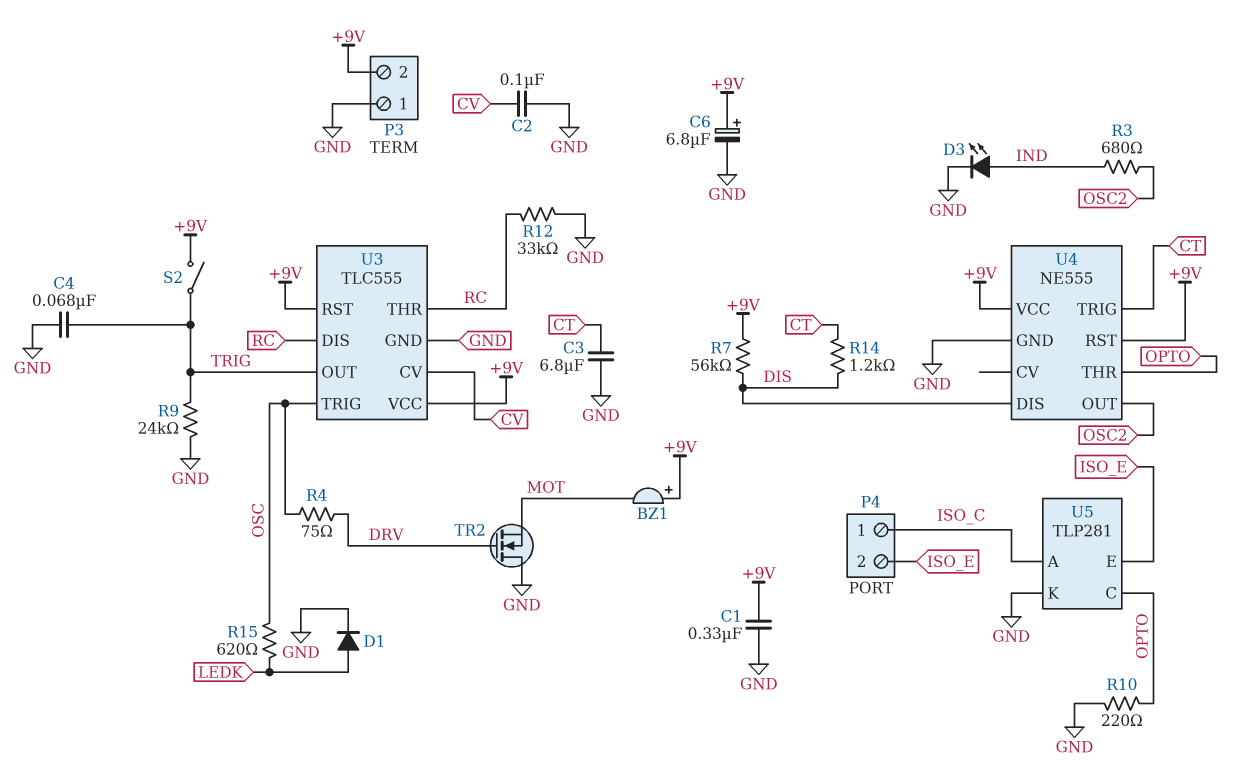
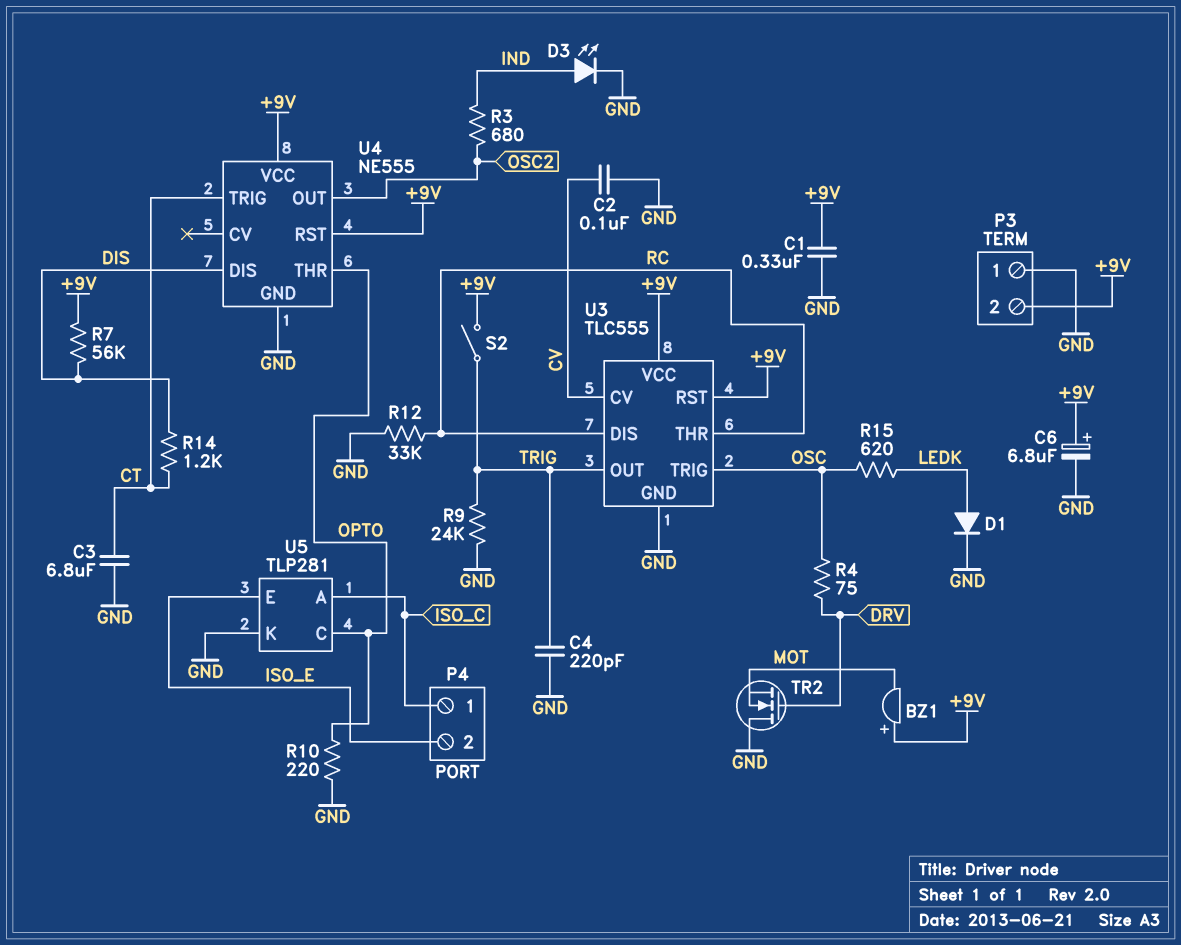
C4: 68nF (GND, TRIG) -> 220pF (GND, TRIG)

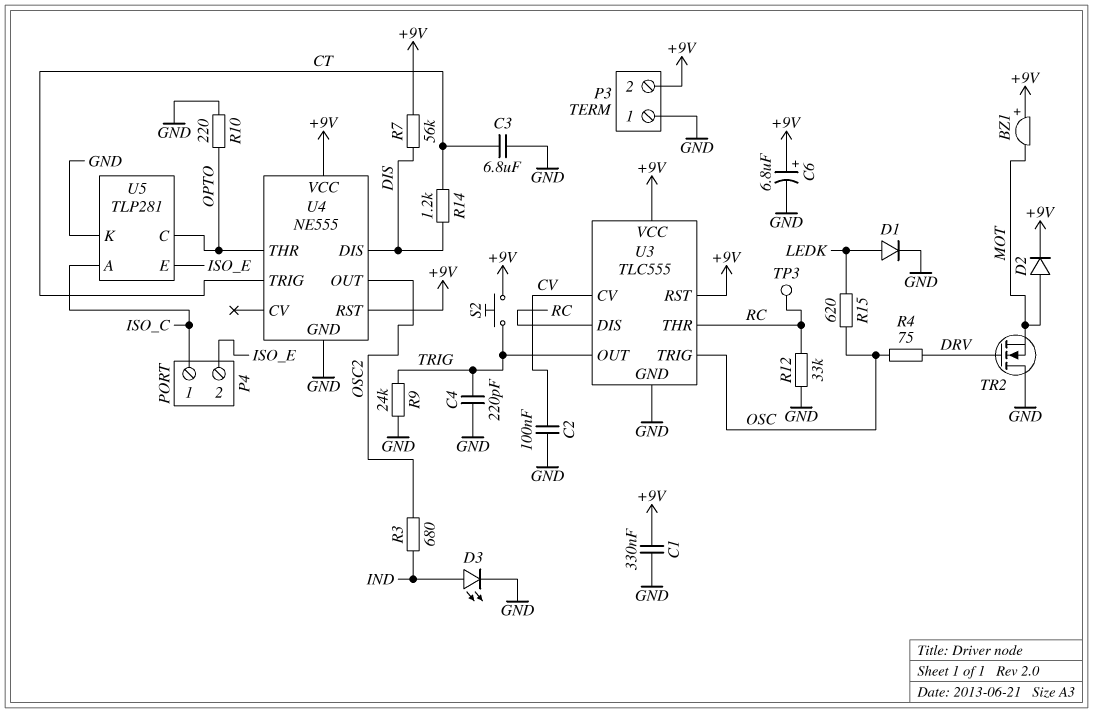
D2: none -> diode (A MOT, K +9V)
S2: switch (+9V, TRIG) -> button (+9V, TRIG)
TP3: none -> test point (RC)

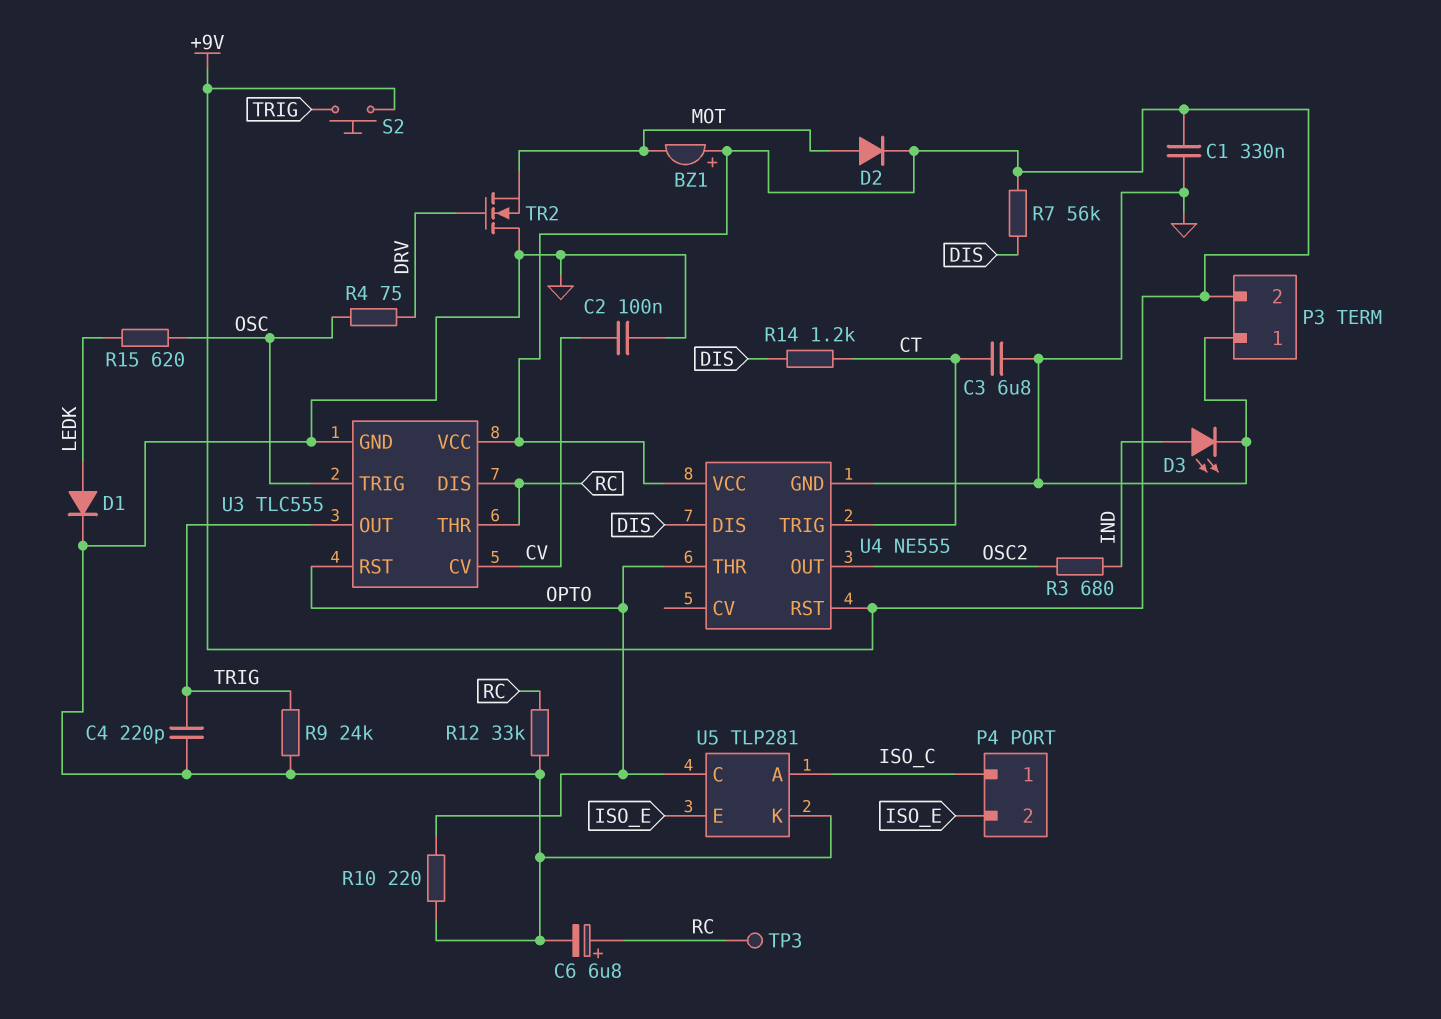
C6: 6.8uF (plus +9V, minus GND) -> 6.8uF (plus RC, minus GND)
U3 pin RST: +9V -> OPTO

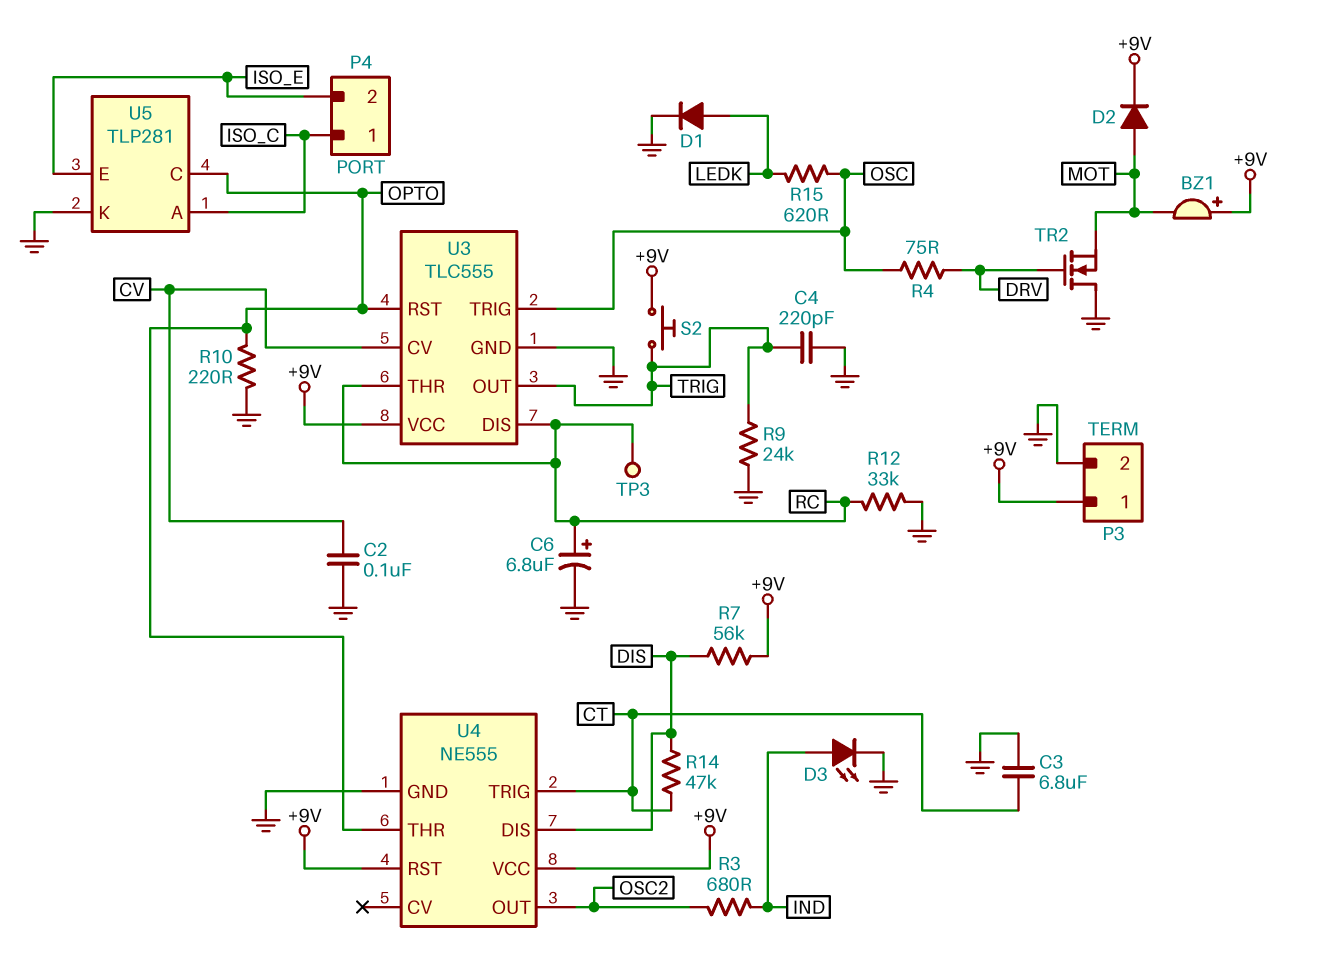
C1: 330nF (+9V, GND) -> none
P3 pin 1: GND -> +9V
P3 pin 2: +9V -> GND
R14: 1.2k (CT, DIS) -> 47k (CT, DIS)

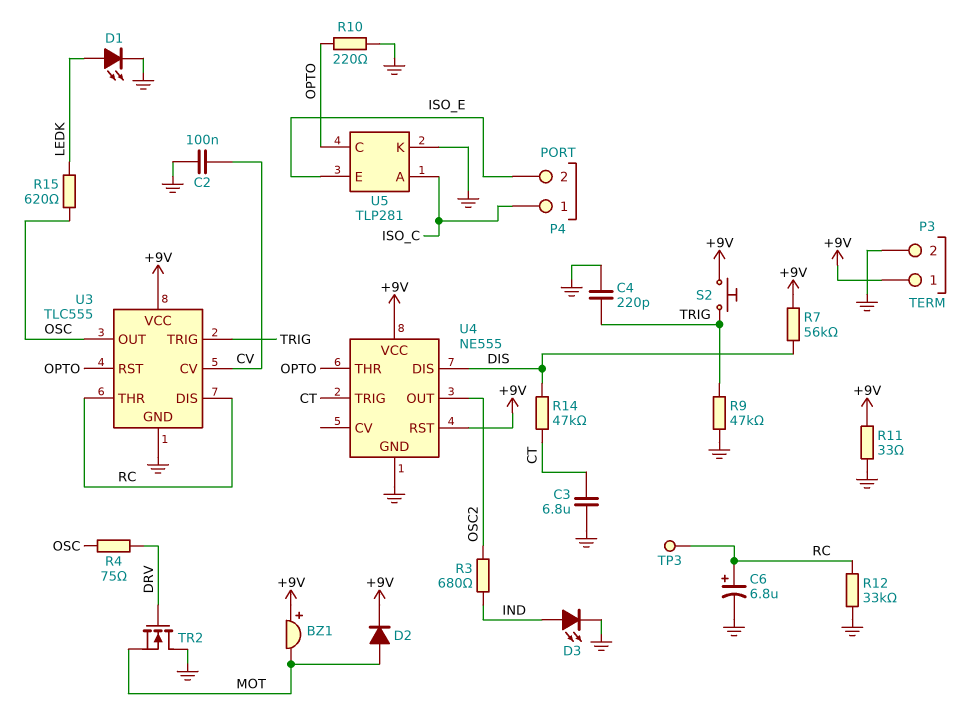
D1: diode (A LEDK, K GND) -> LED (A LEDK, K GND)
R9: 24k (GND, TRIG) -> 47k (GND, TRIG)
R11: none -> 33 (+9V, GND)
U3 pin OUT: TRIG -> OSC
U3 pin TRIG: OSC -> TRIG

